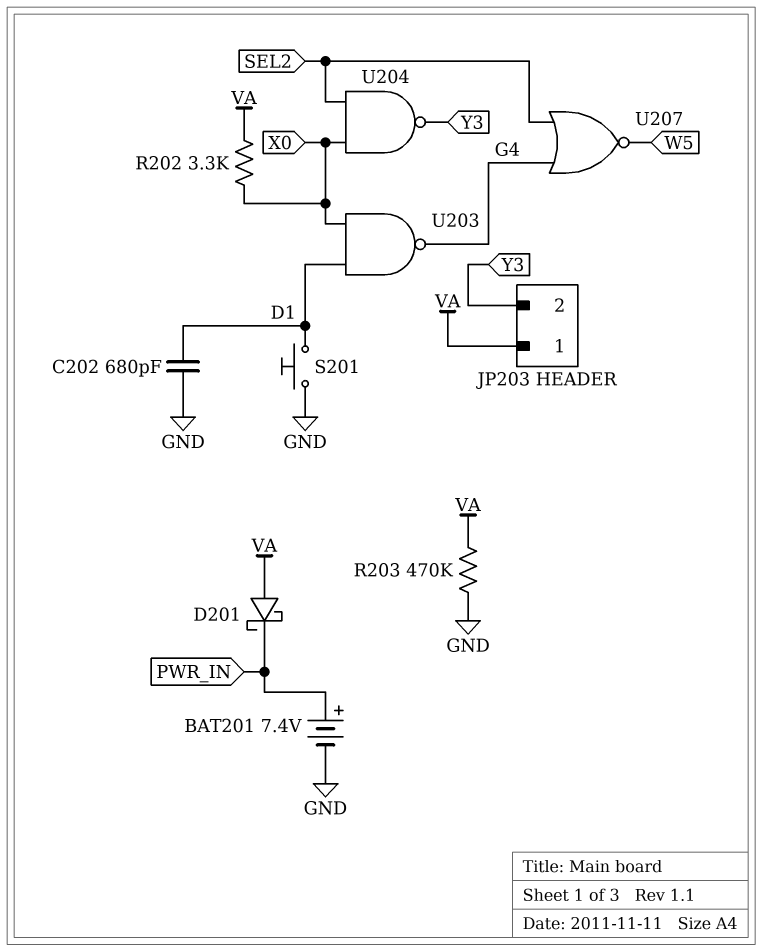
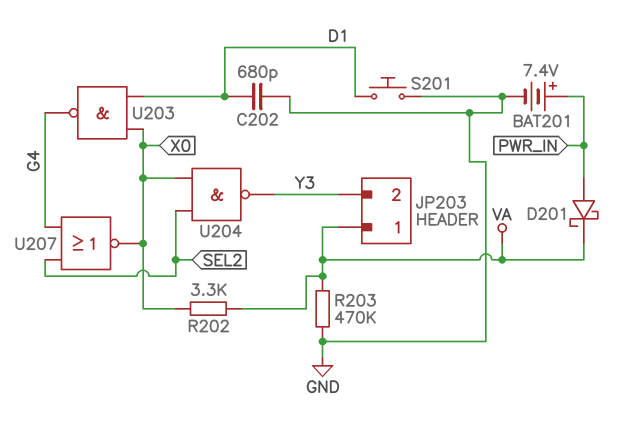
D201: schottky (A VA, K PWR_IN) -> schottky (A PWR_IN, K VA)
U207: NOR (in G4, in SEL2, out W5) -> NOR (in G4, in SEL2, out X0)

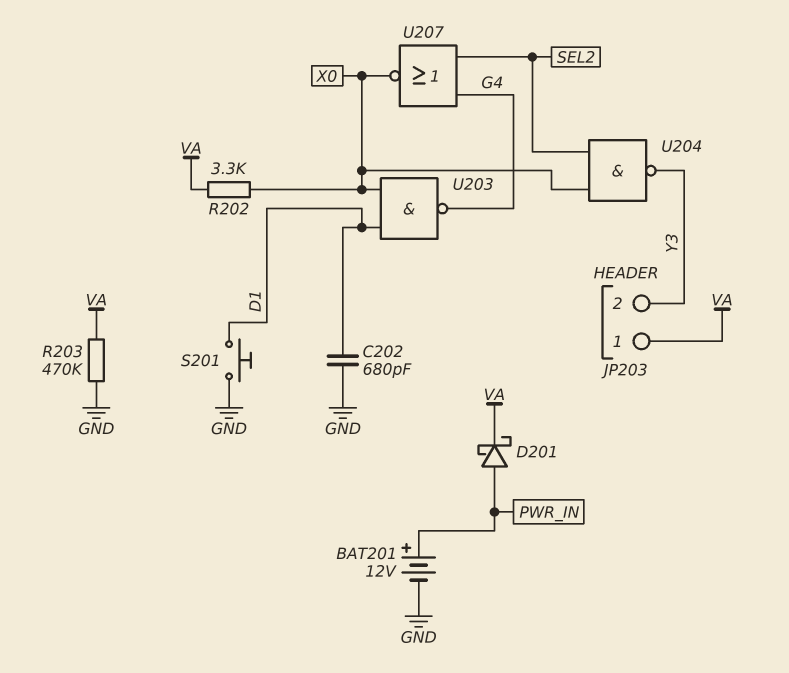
BAT201: 7.4V (plus PWR_IN, minus GND) -> 12V (plus PWR_IN, minus GND)

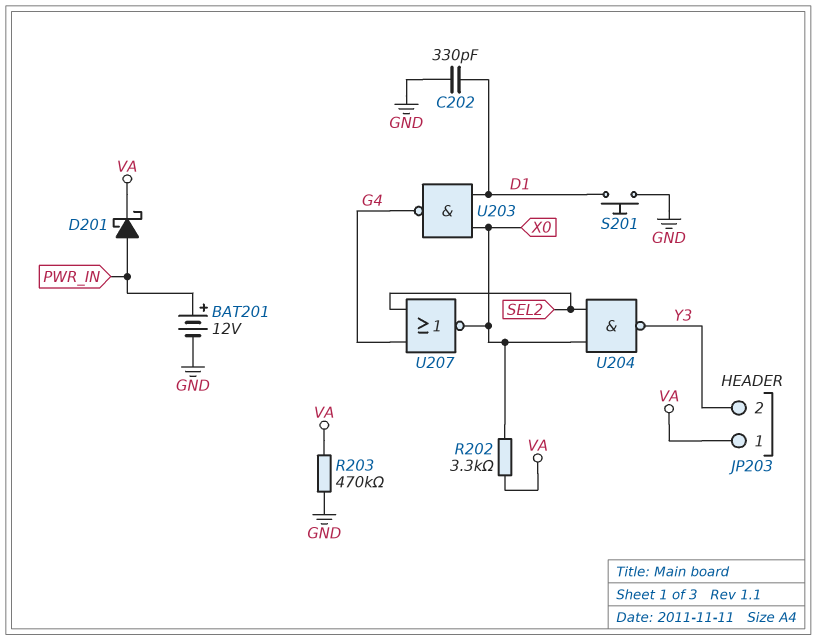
C202: 680pF (D1, GND) -> 330pF (D1, GND)

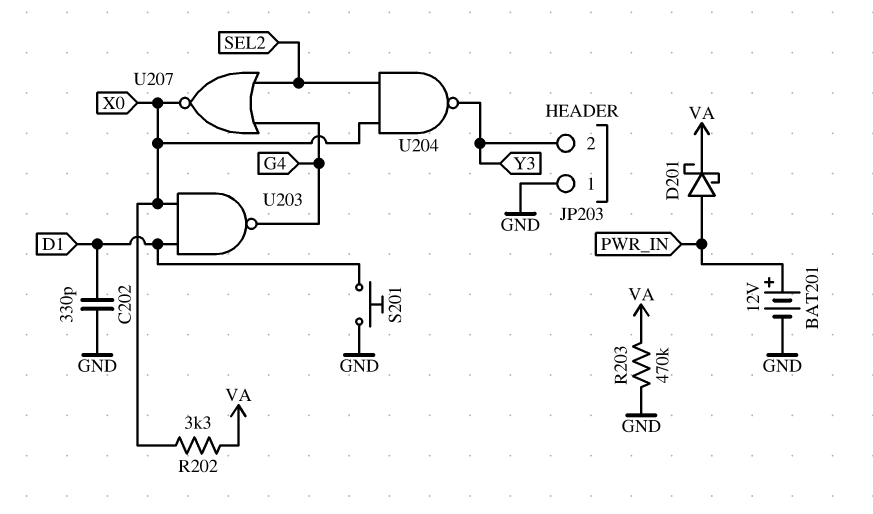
JP203 pin 1: VA -> GND

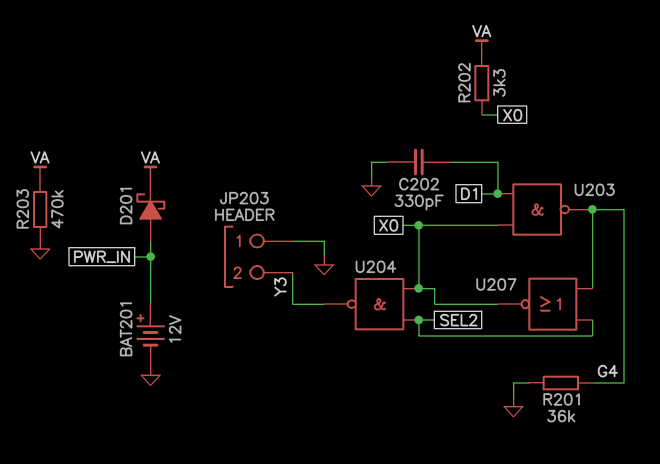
R201: none -> 36k (G4, GND)
S201: button (D1, GND) -> none

